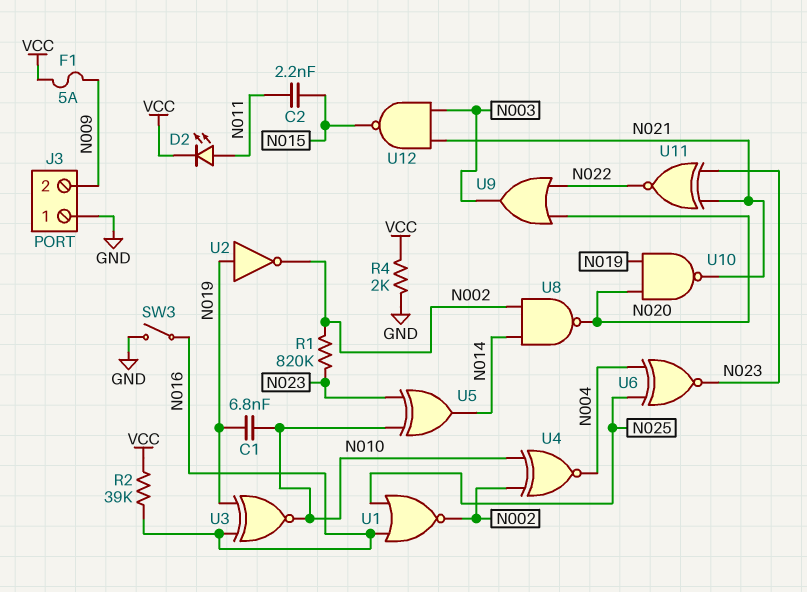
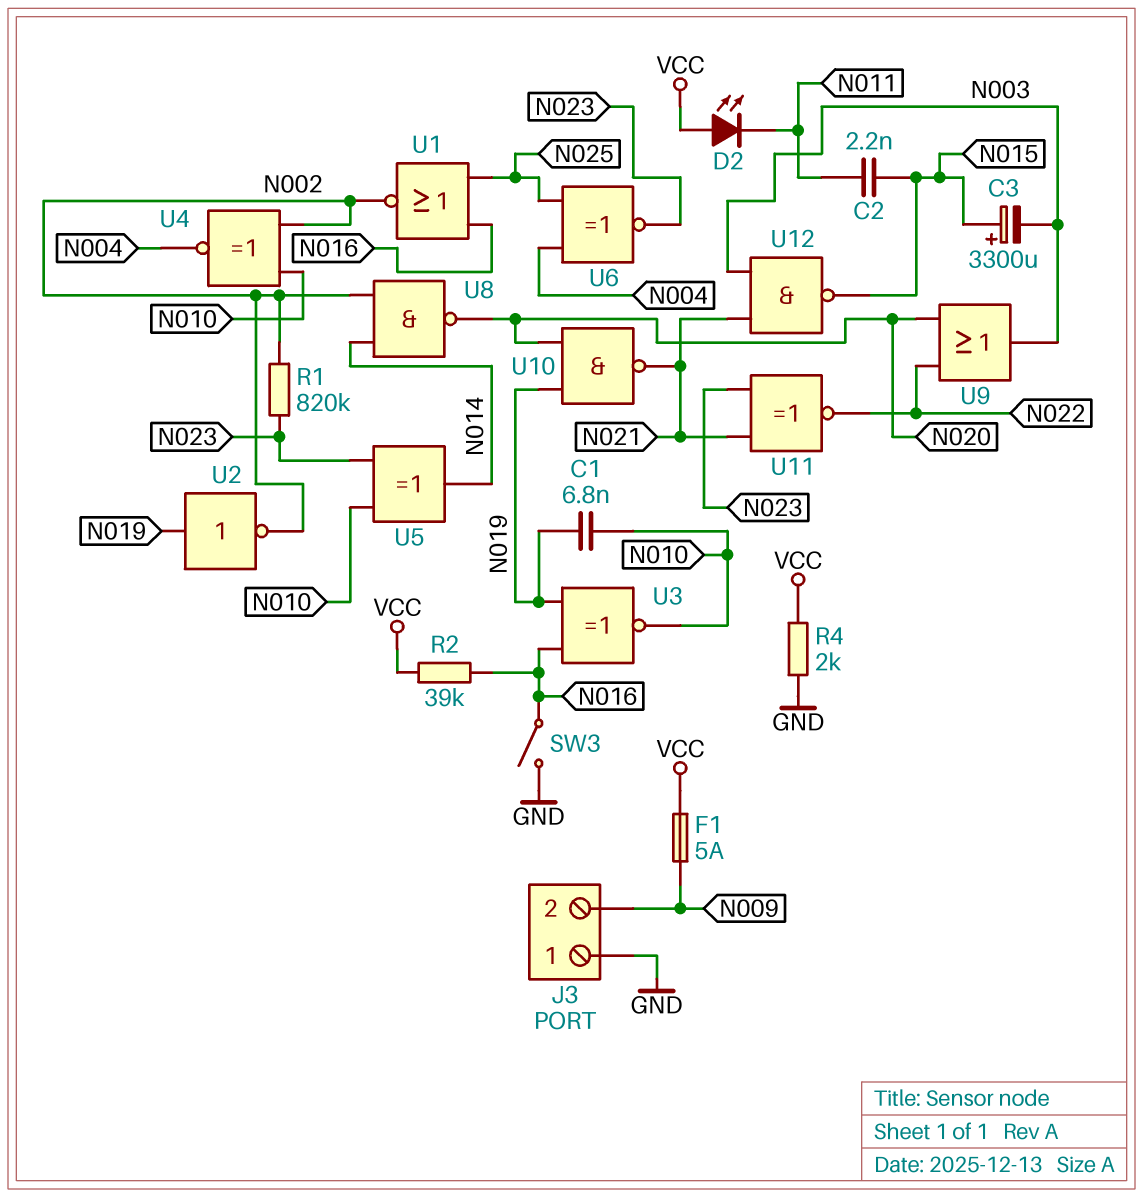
C3: none -> 3300uF (plus N015, minus N003)
D2: LED (A N011, K VCC) -> LED (A VCC, K N011)

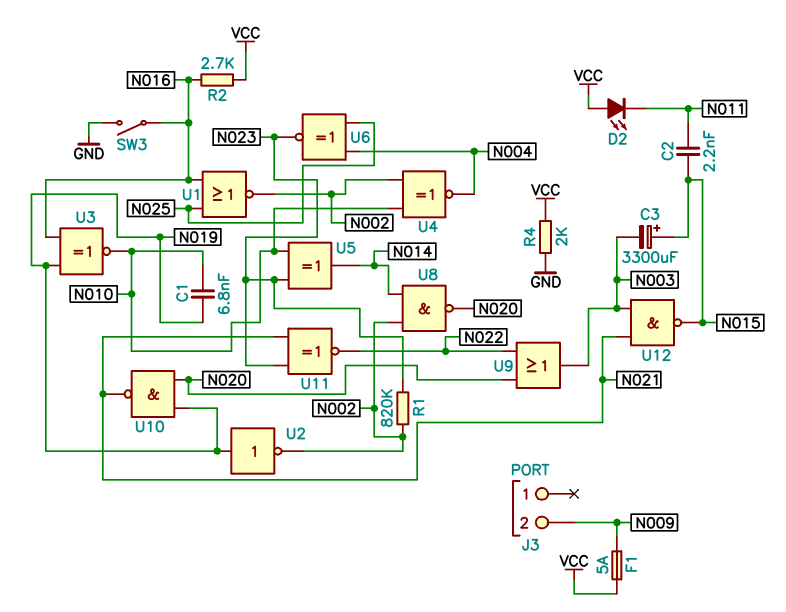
J3 pin 1: GND -> none
R2: 39k (N016, VCC) -> 2.7k (N016, VCC)

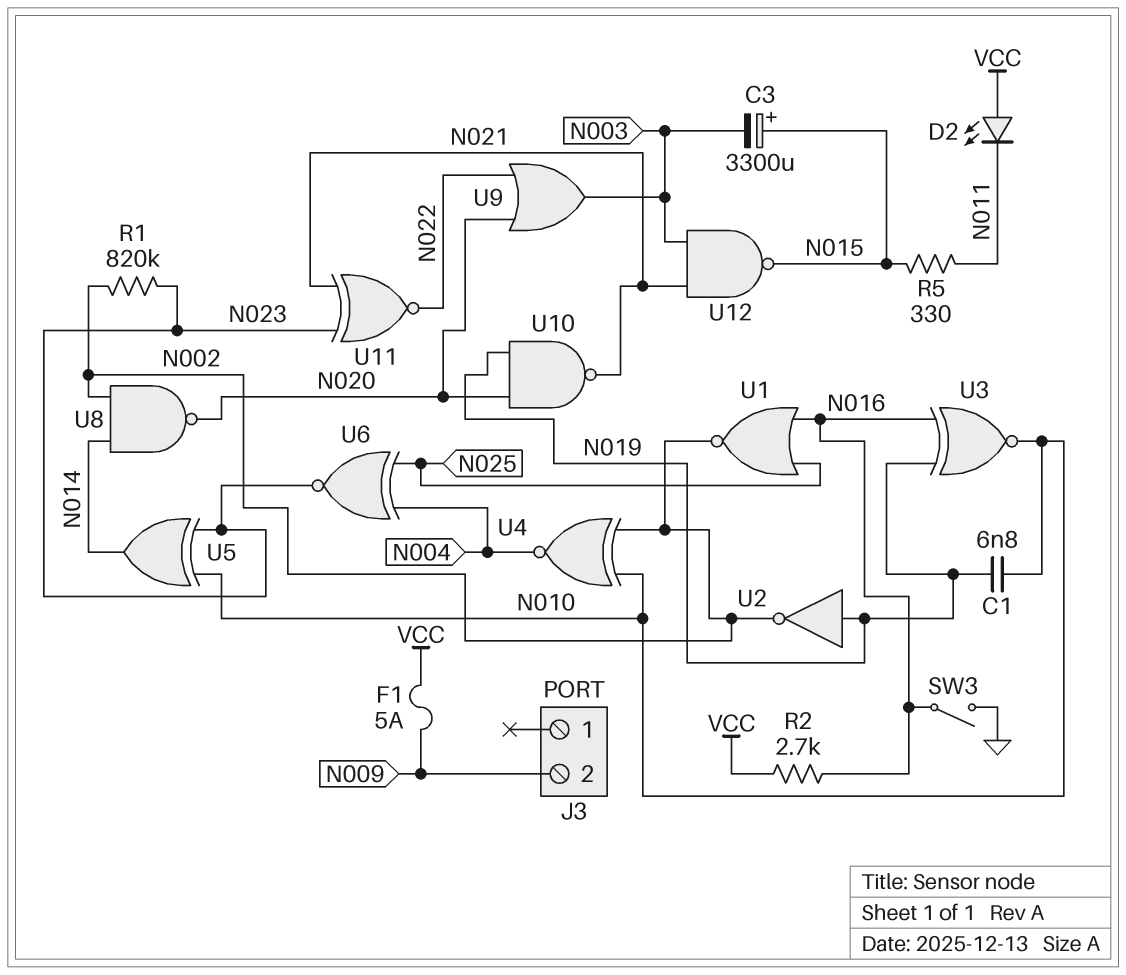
C2: 2.2nF (N011, N015) -> none
R4: 2k (GND, VCC) -> none
R5: none -> 330 (N011, N015)

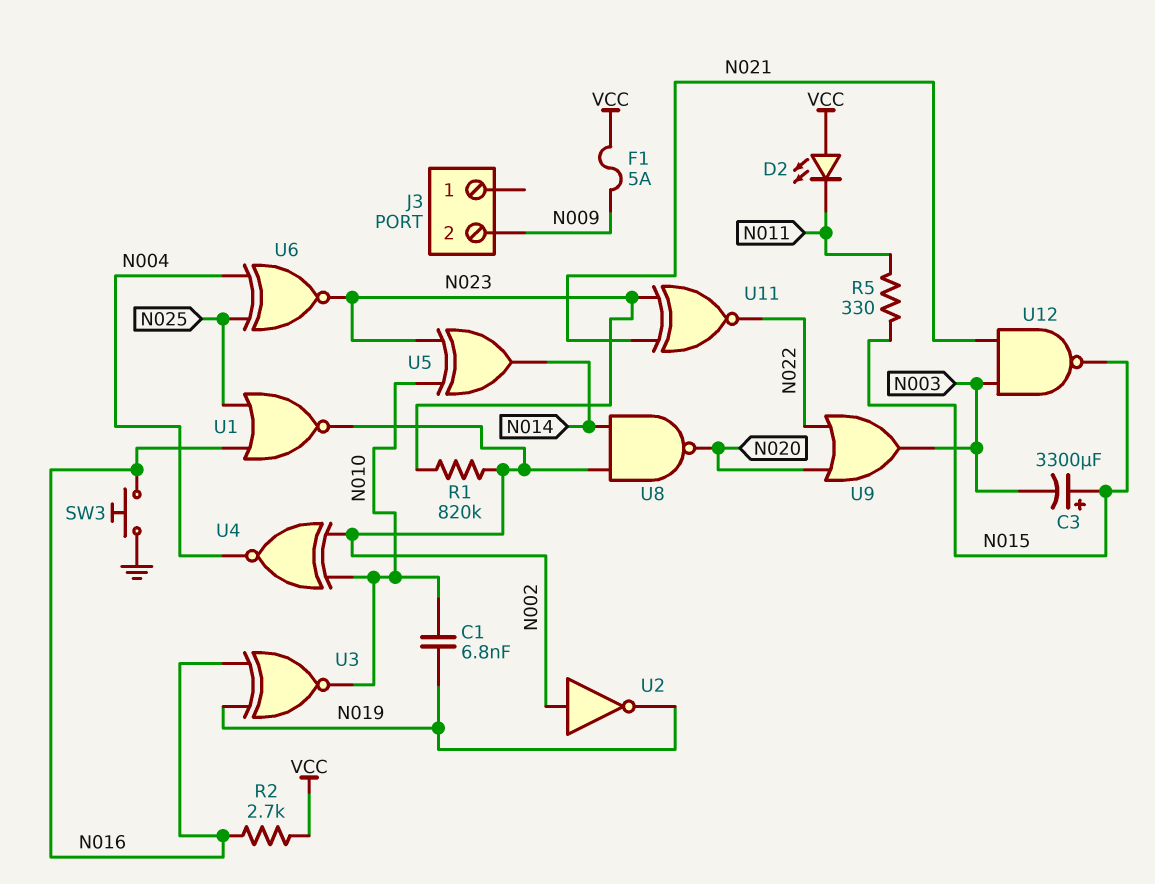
SW3: switch (GND, N016) -> button (GND, N016)
U2: NOT (in N019, out N002) -> NOT (in N002, out N019)
U10: NAND (in N019, in N020, out N021) -> none

